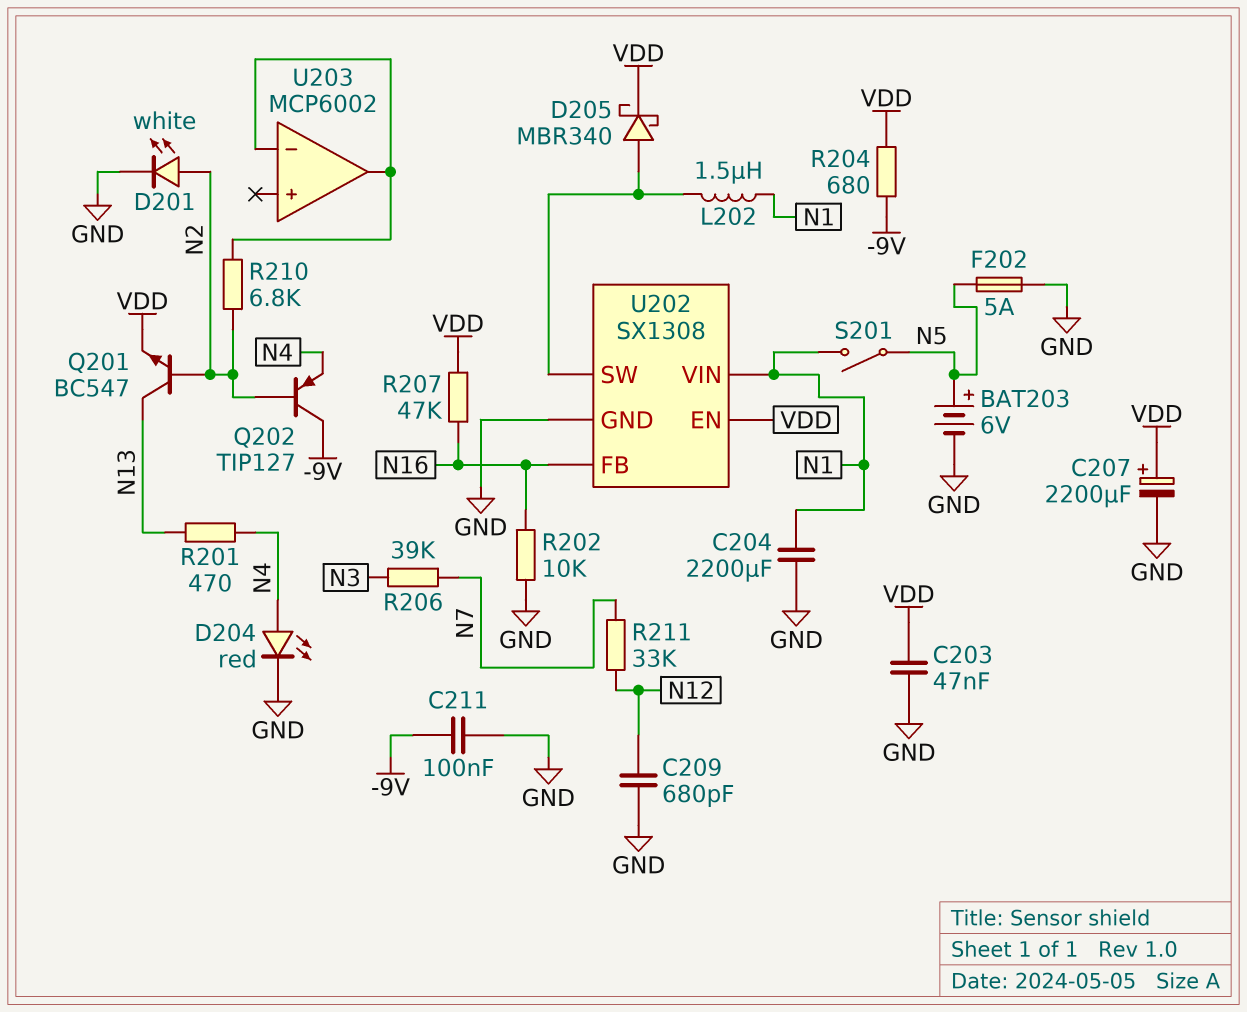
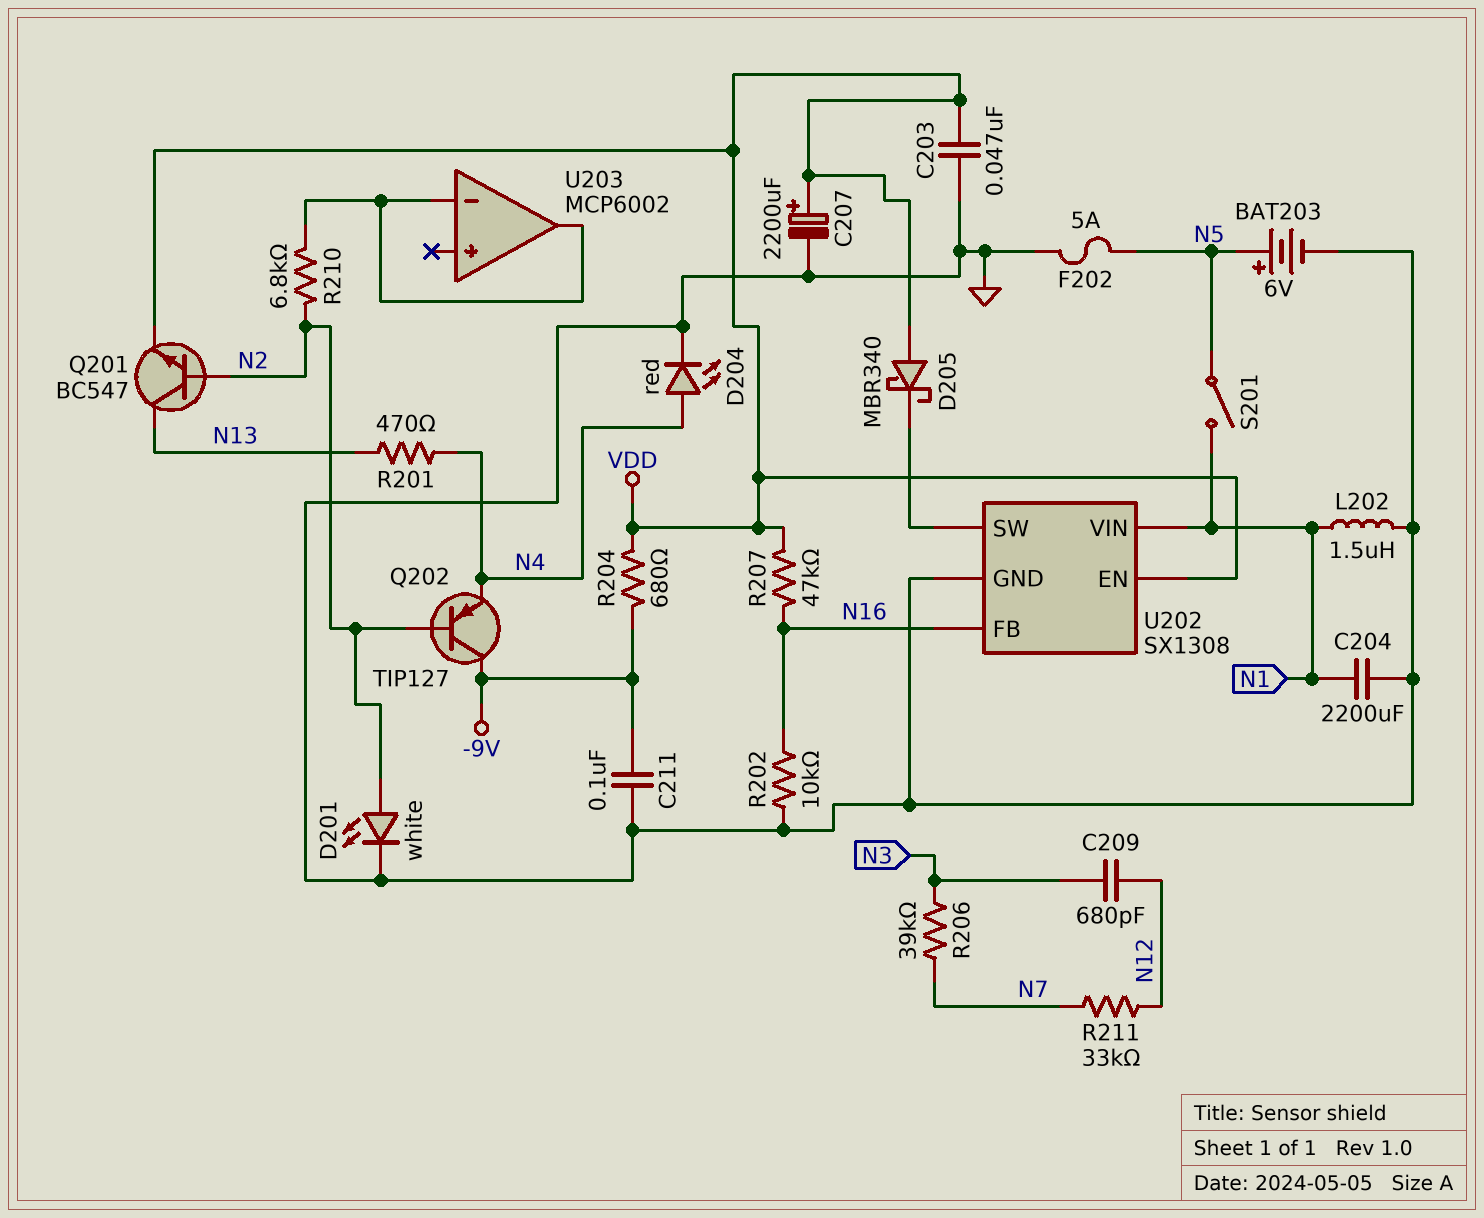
C209: 680pF (GND, N12) -> 680pF (N3, N12)
D205: schottky MBR340 (A U202/SW, K VDD) -> schottky MBR340 (A VDD, K U202/SW)
L202: 1.5uH (N1, U202/SW) -> 1.5uH (GND, N1)

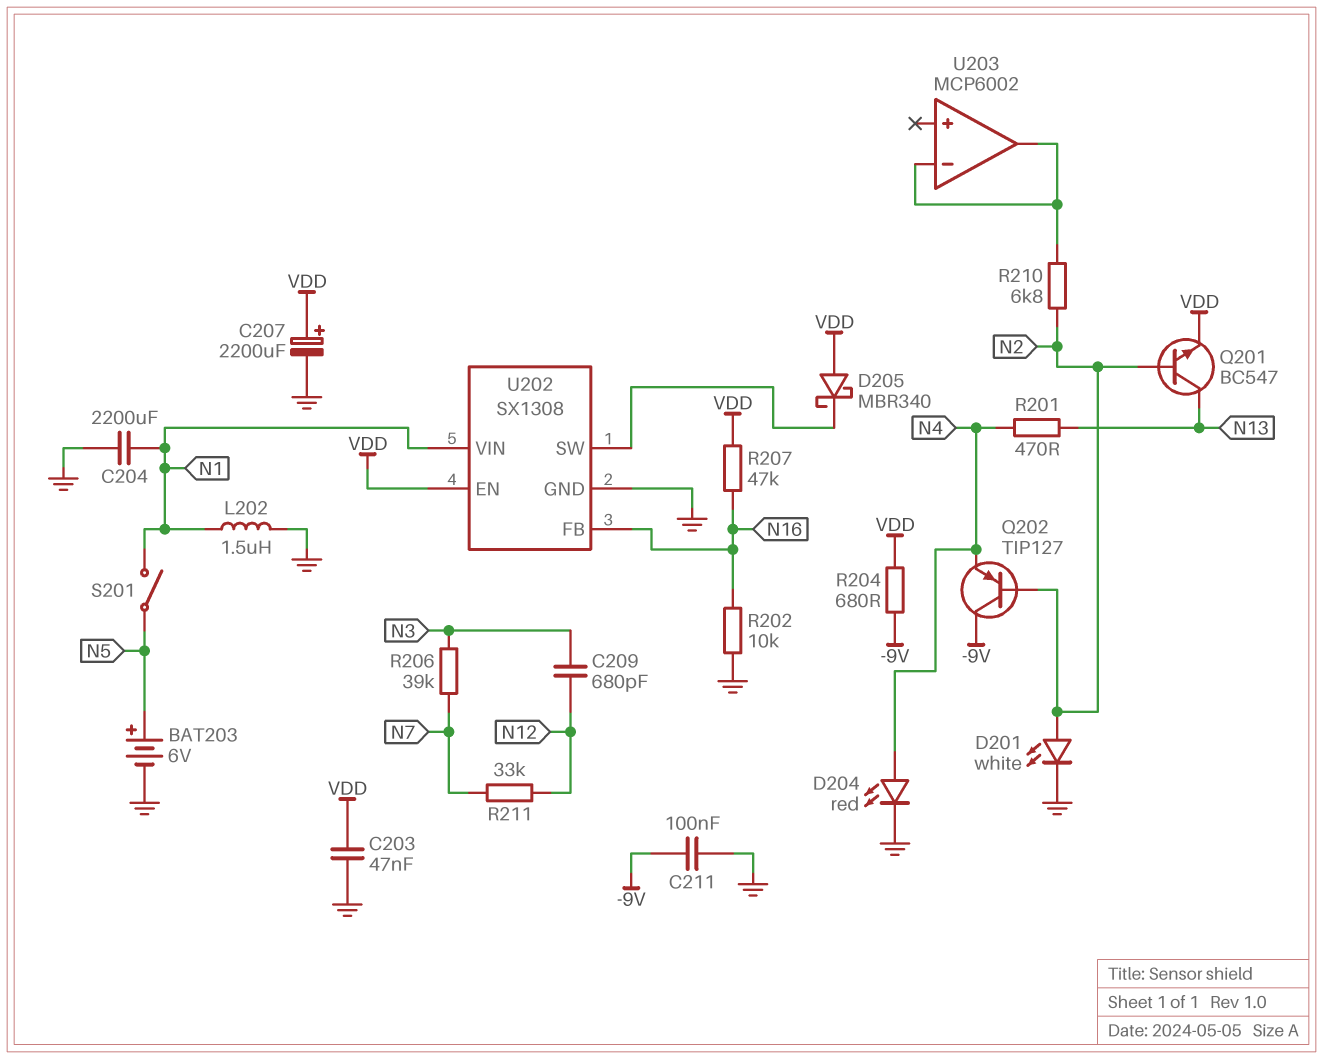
F202: 5A (GND, N5) -> none

